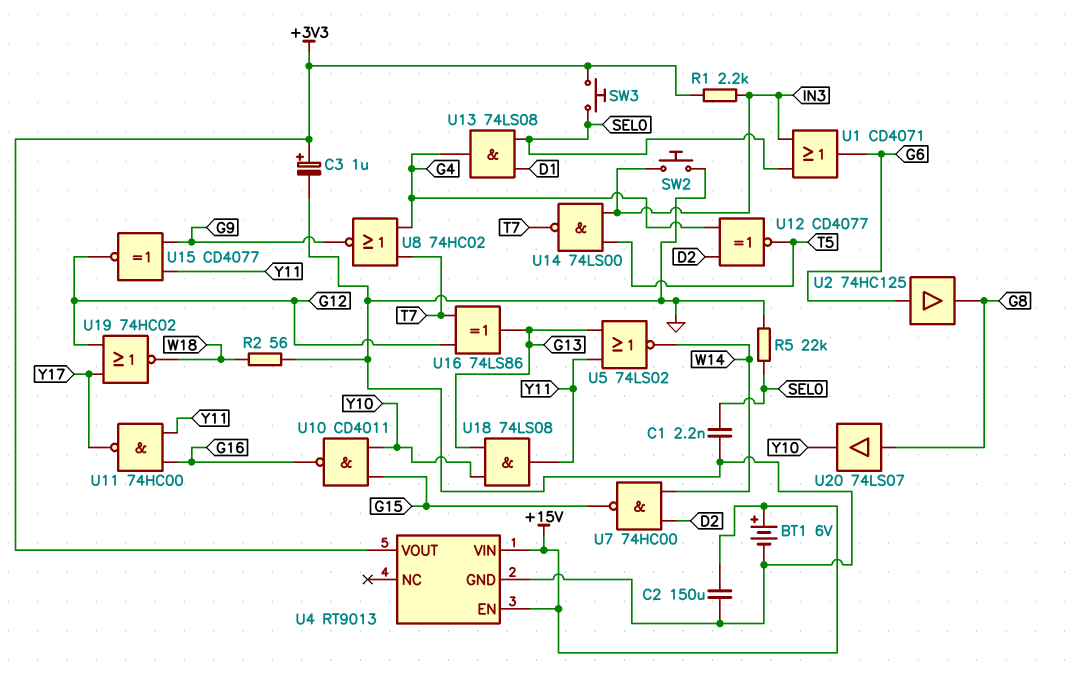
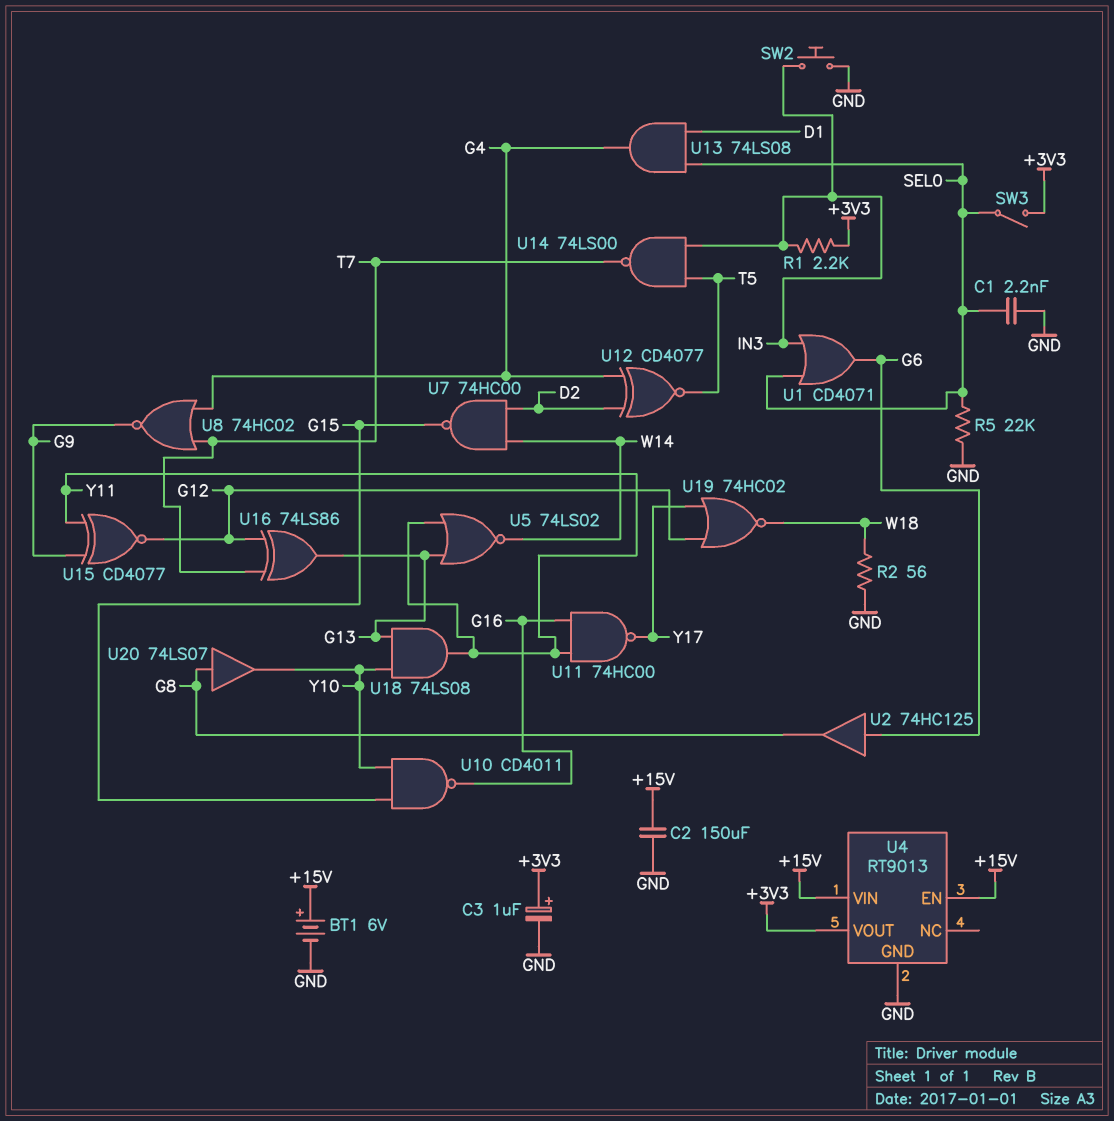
SW3: button (+3V3, SEL0) -> switch (+3V3, SEL0)

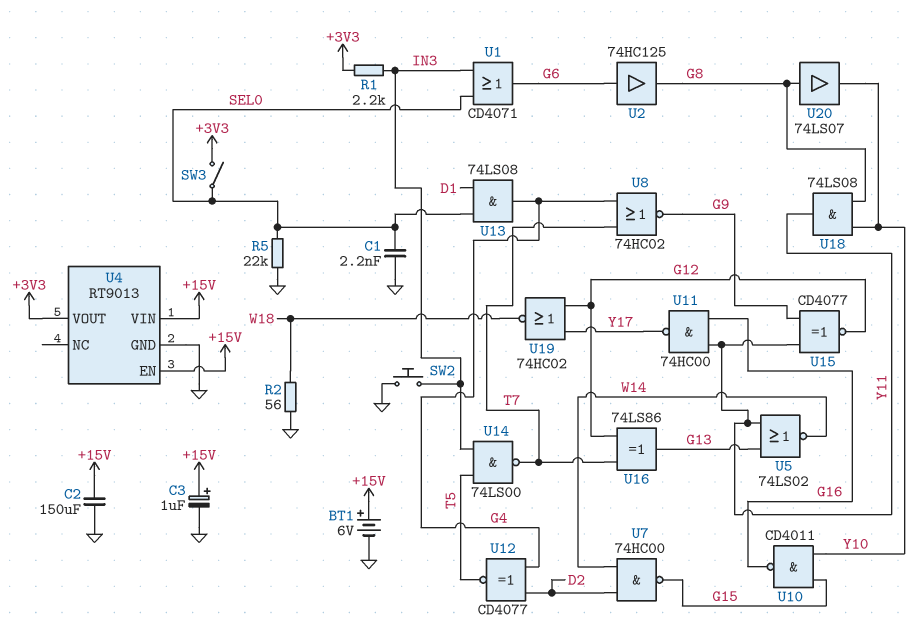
C3: 1uF (plus +3V3, minus GND) -> 1uF (plus +15V, minus GND)
U18: AND 74LS08 (in G13, in Y10, out Y11) -> AND 74LS08 (in G8, in Y10, out Y11)

